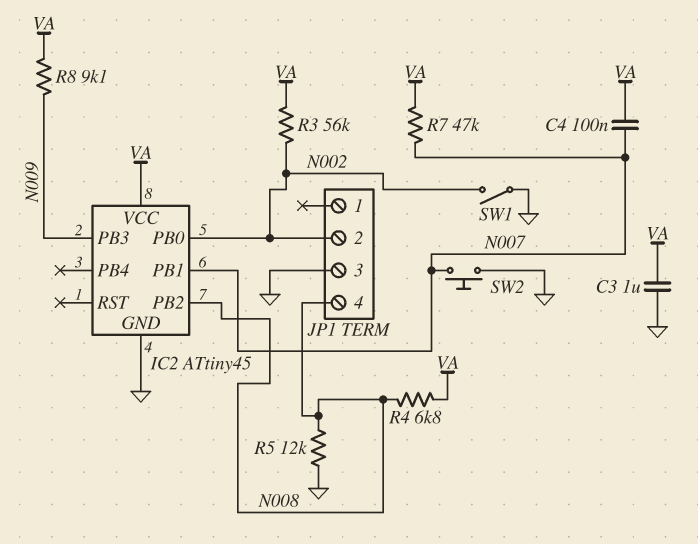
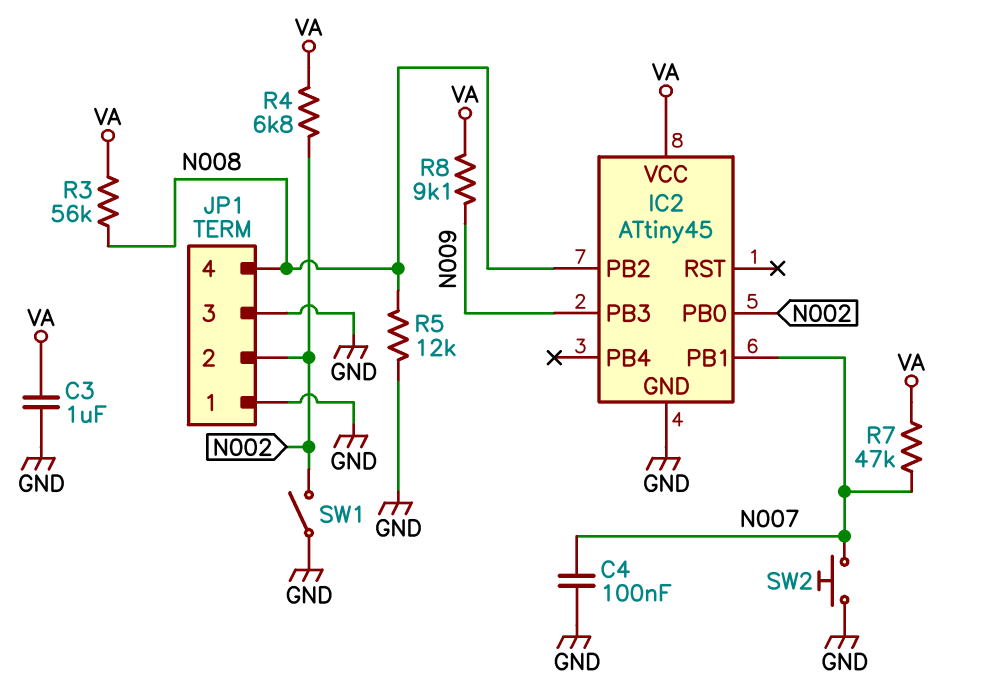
C4: 100nF (N007, VA) -> 100nF (GND, N007)
JP1 pin 1: none -> GND
R3: 56k (N002, VA) -> 56k (N008, VA)
R4: 6.8k (N008, VA) -> 6.8k (N002, VA)

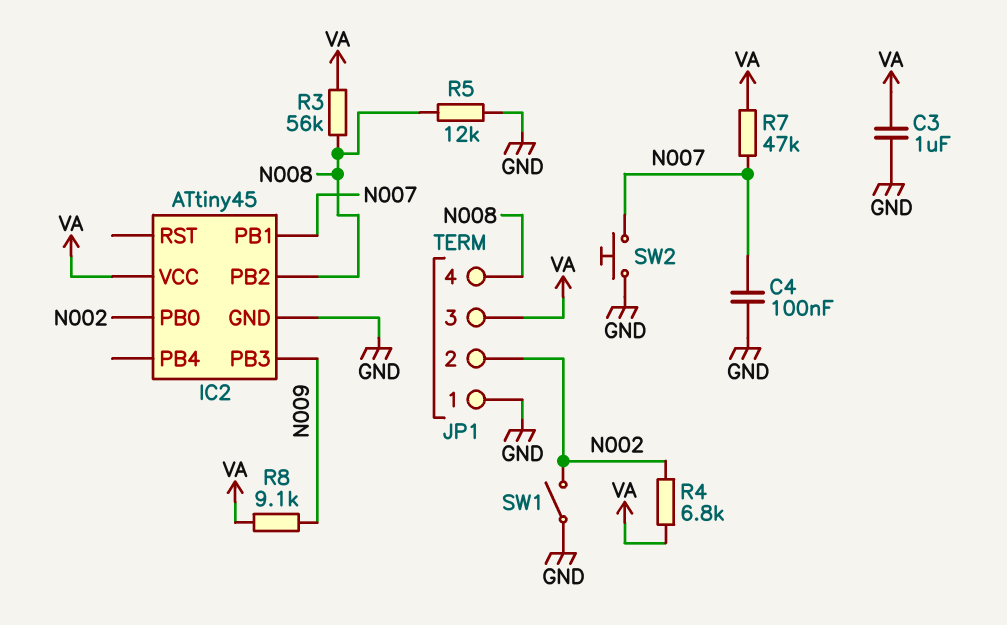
JP1 pin 3: GND -> VA

